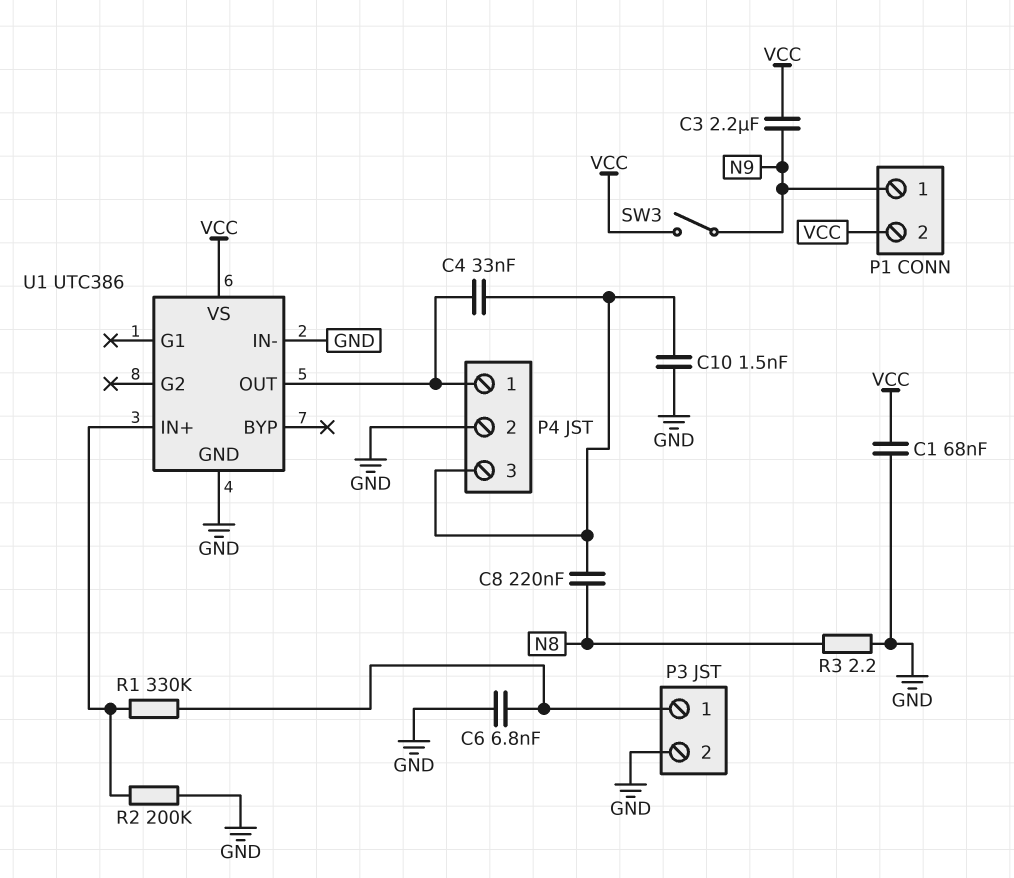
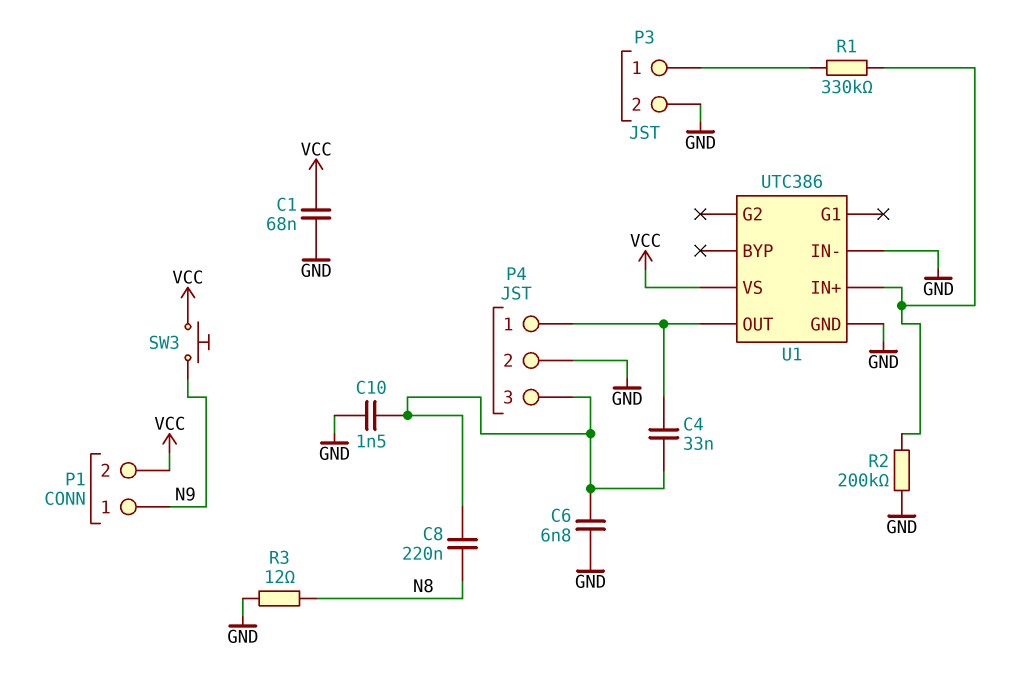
C3: 2.2uF (N9, VCC) -> none
C6: 6.8nF (GND, P3/1) -> 6.8nF (GND, P4/3)
R3: 2.2 (GND, N8) -> 12 (GND, N8)
SW3: switch (N9, VCC) -> button (N9, VCC)

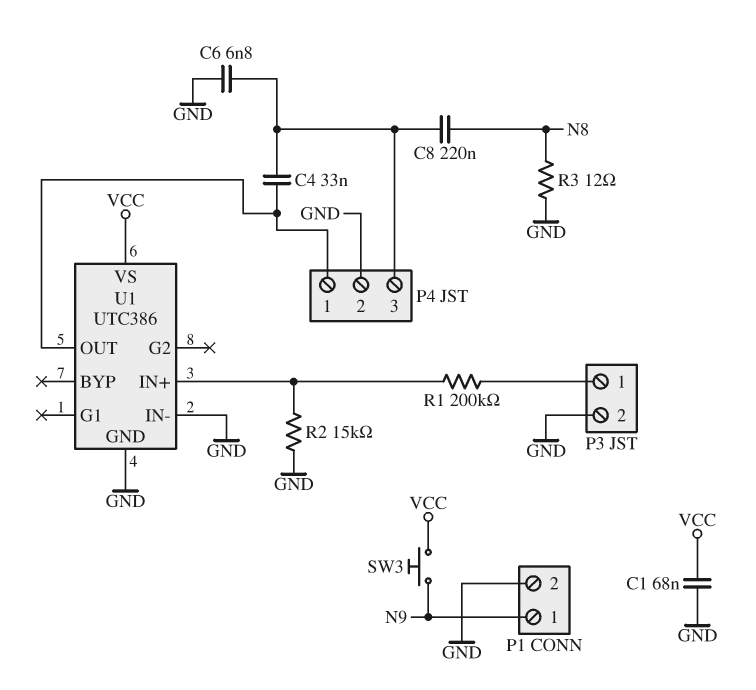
C10: 1.5nF (GND, P4/3) -> none
P1 pin 2: VCC -> GND
R1: 330k (P3/1, U1/IN+) -> 200k (P3/1, U1/IN+)
R2: 200k (GND, U1/IN+) -> 15k (GND, U1/IN+)

